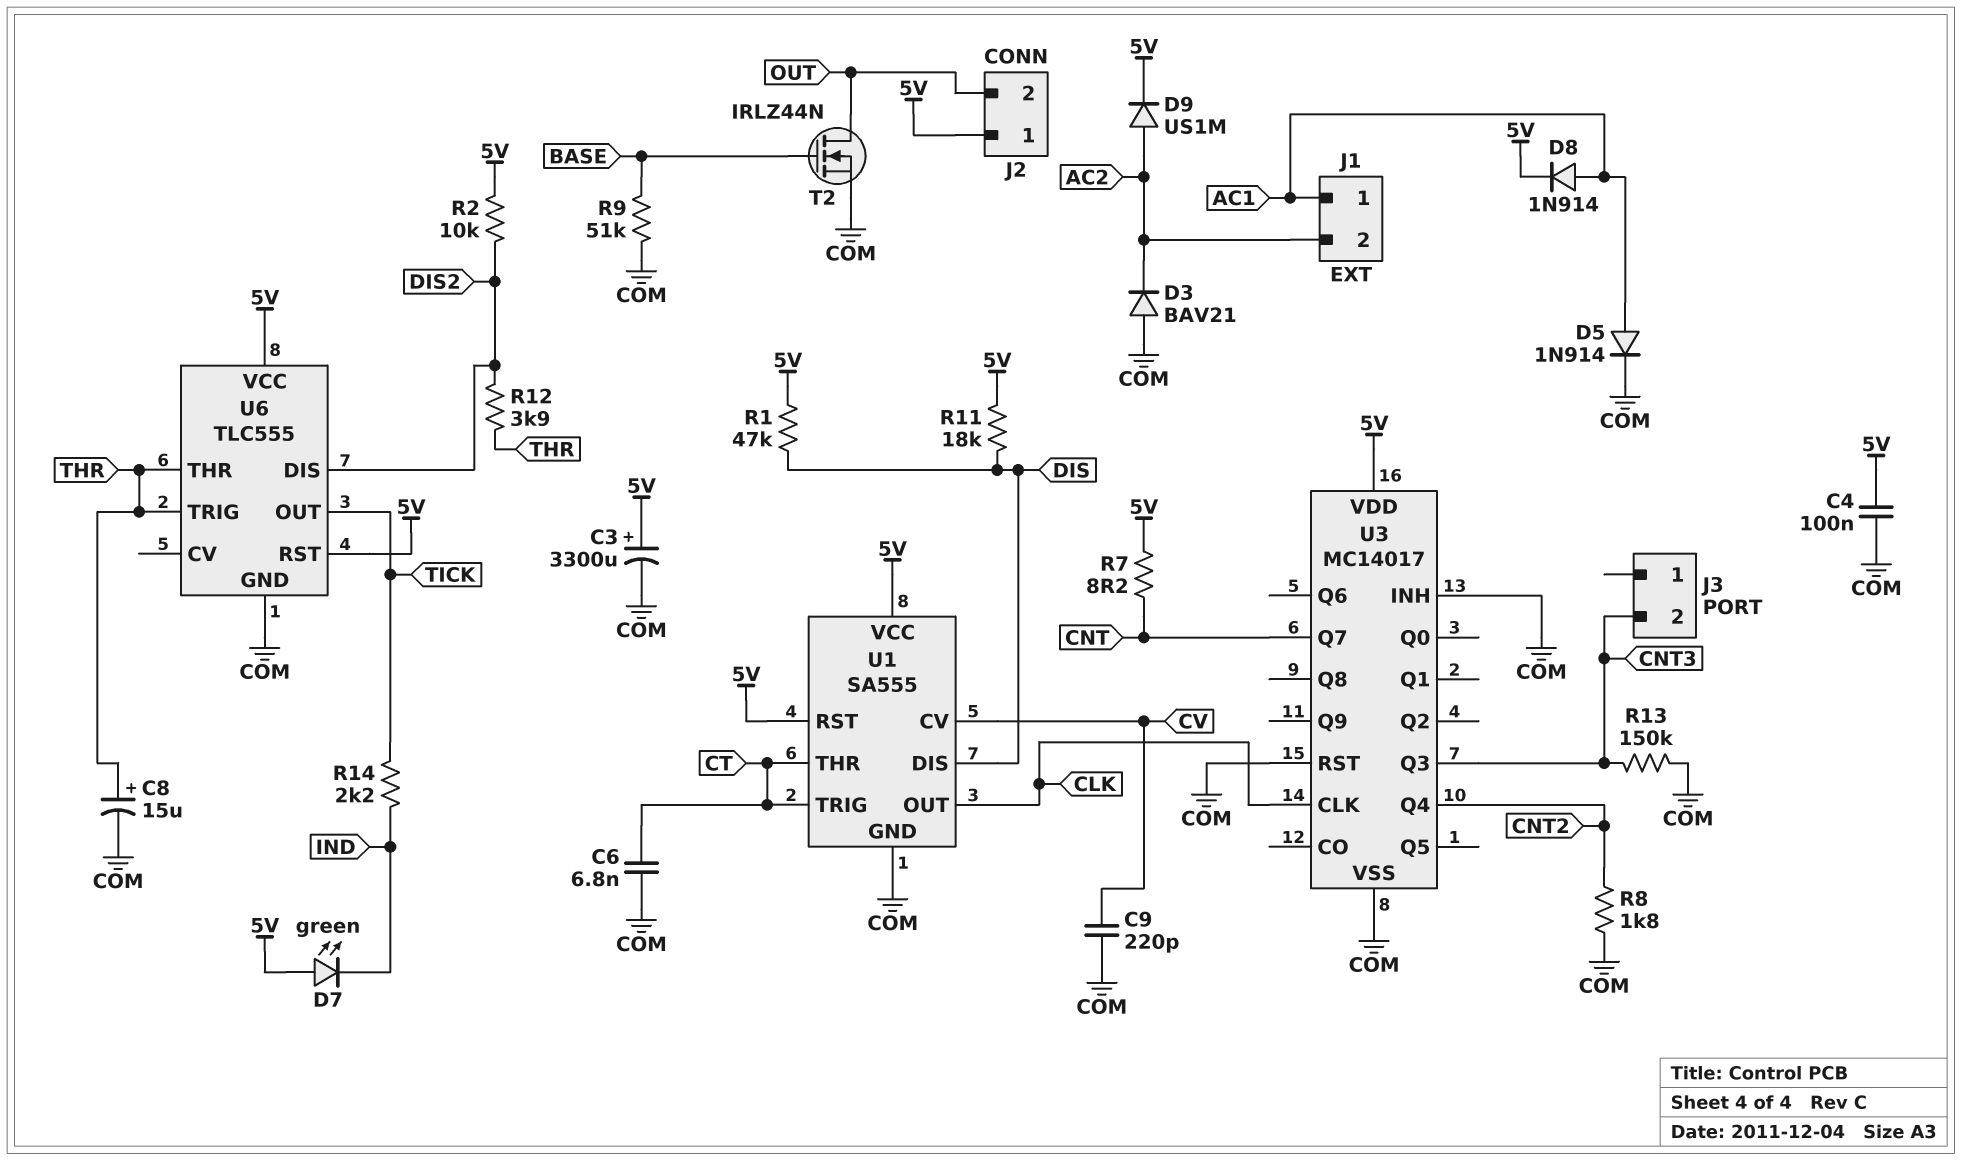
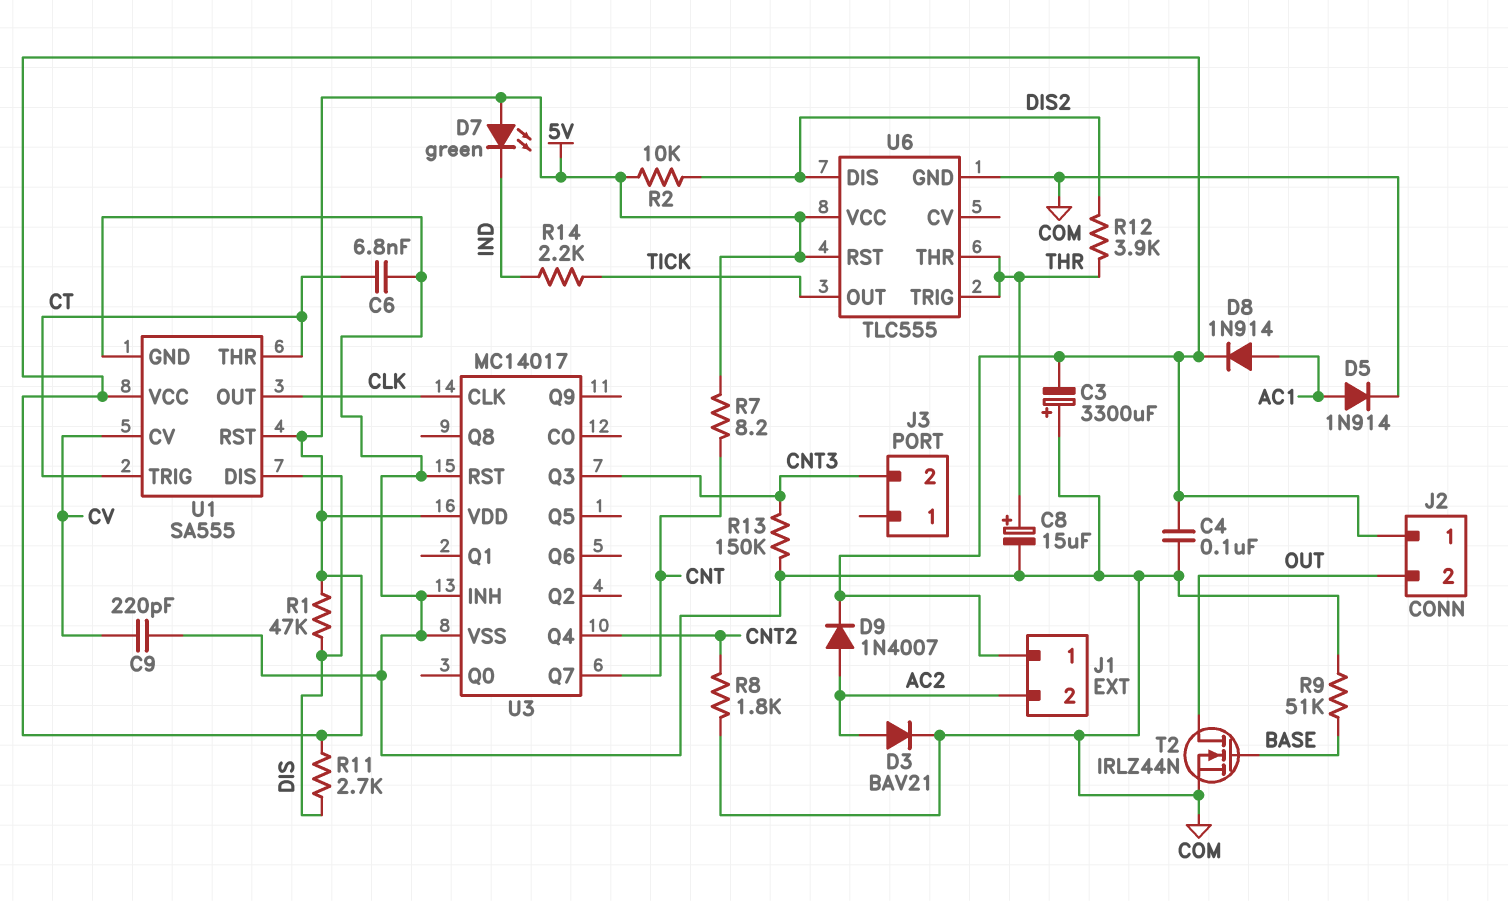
C3: 3300uF (plus 5V, minus COM) -> 3300uF (plus COM, minus 5V)
D3: diode BAV21 (A COM, K AC2) -> diode BAV21 (A AC2, K COM)
D9: diode US1M (A AC2, K 5V) -> diode 1N4007 (A AC2, K 5V)
J1 pin 1: AC1 -> 5V
R11: 18k (5V, DIS) -> 2.7k (5V, DIS)

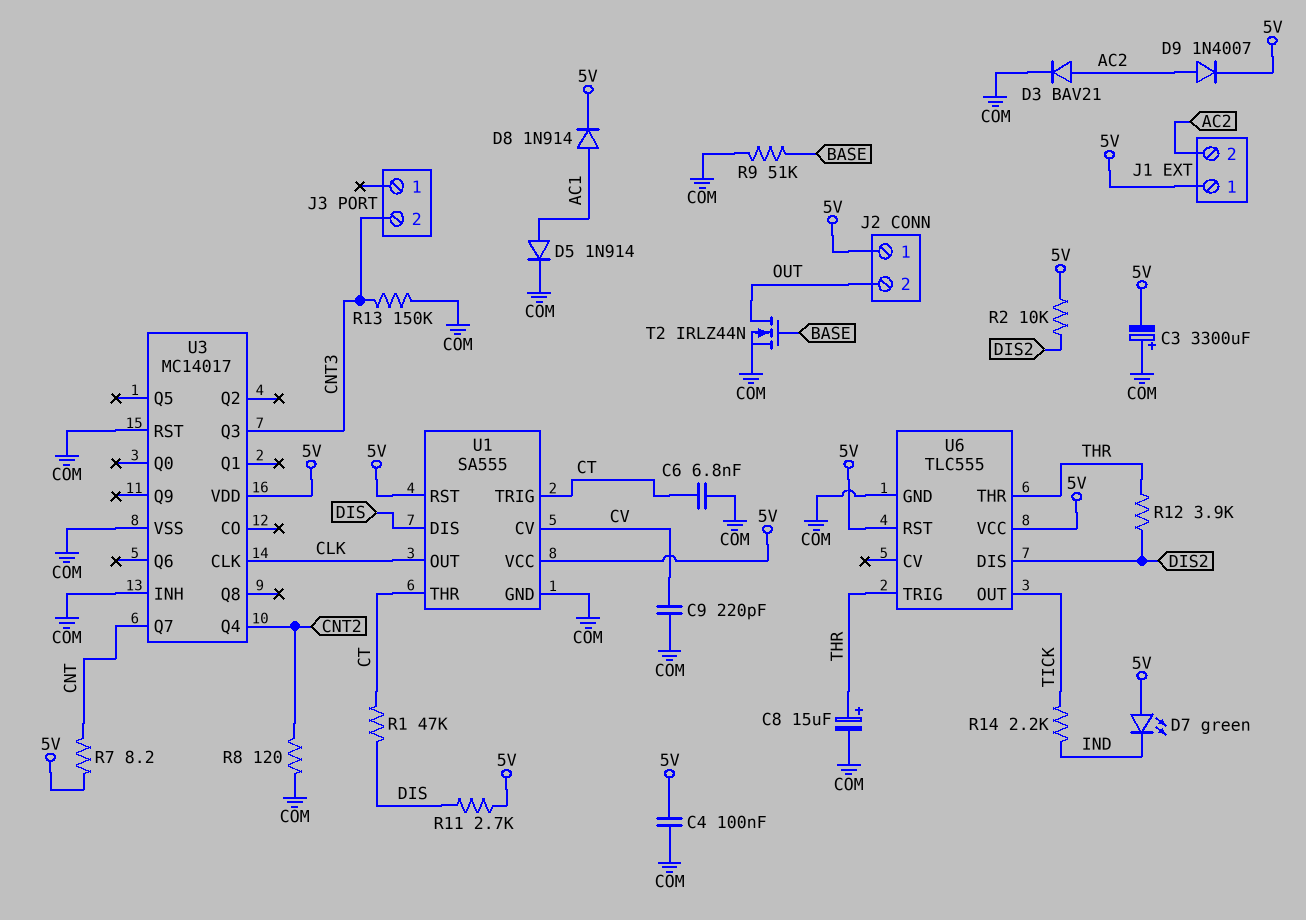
R1: 47k (5V, DIS) -> 47k (CT, DIS)
R8: 1.8k (CNT2, COM) -> 120 (CNT2, COM)

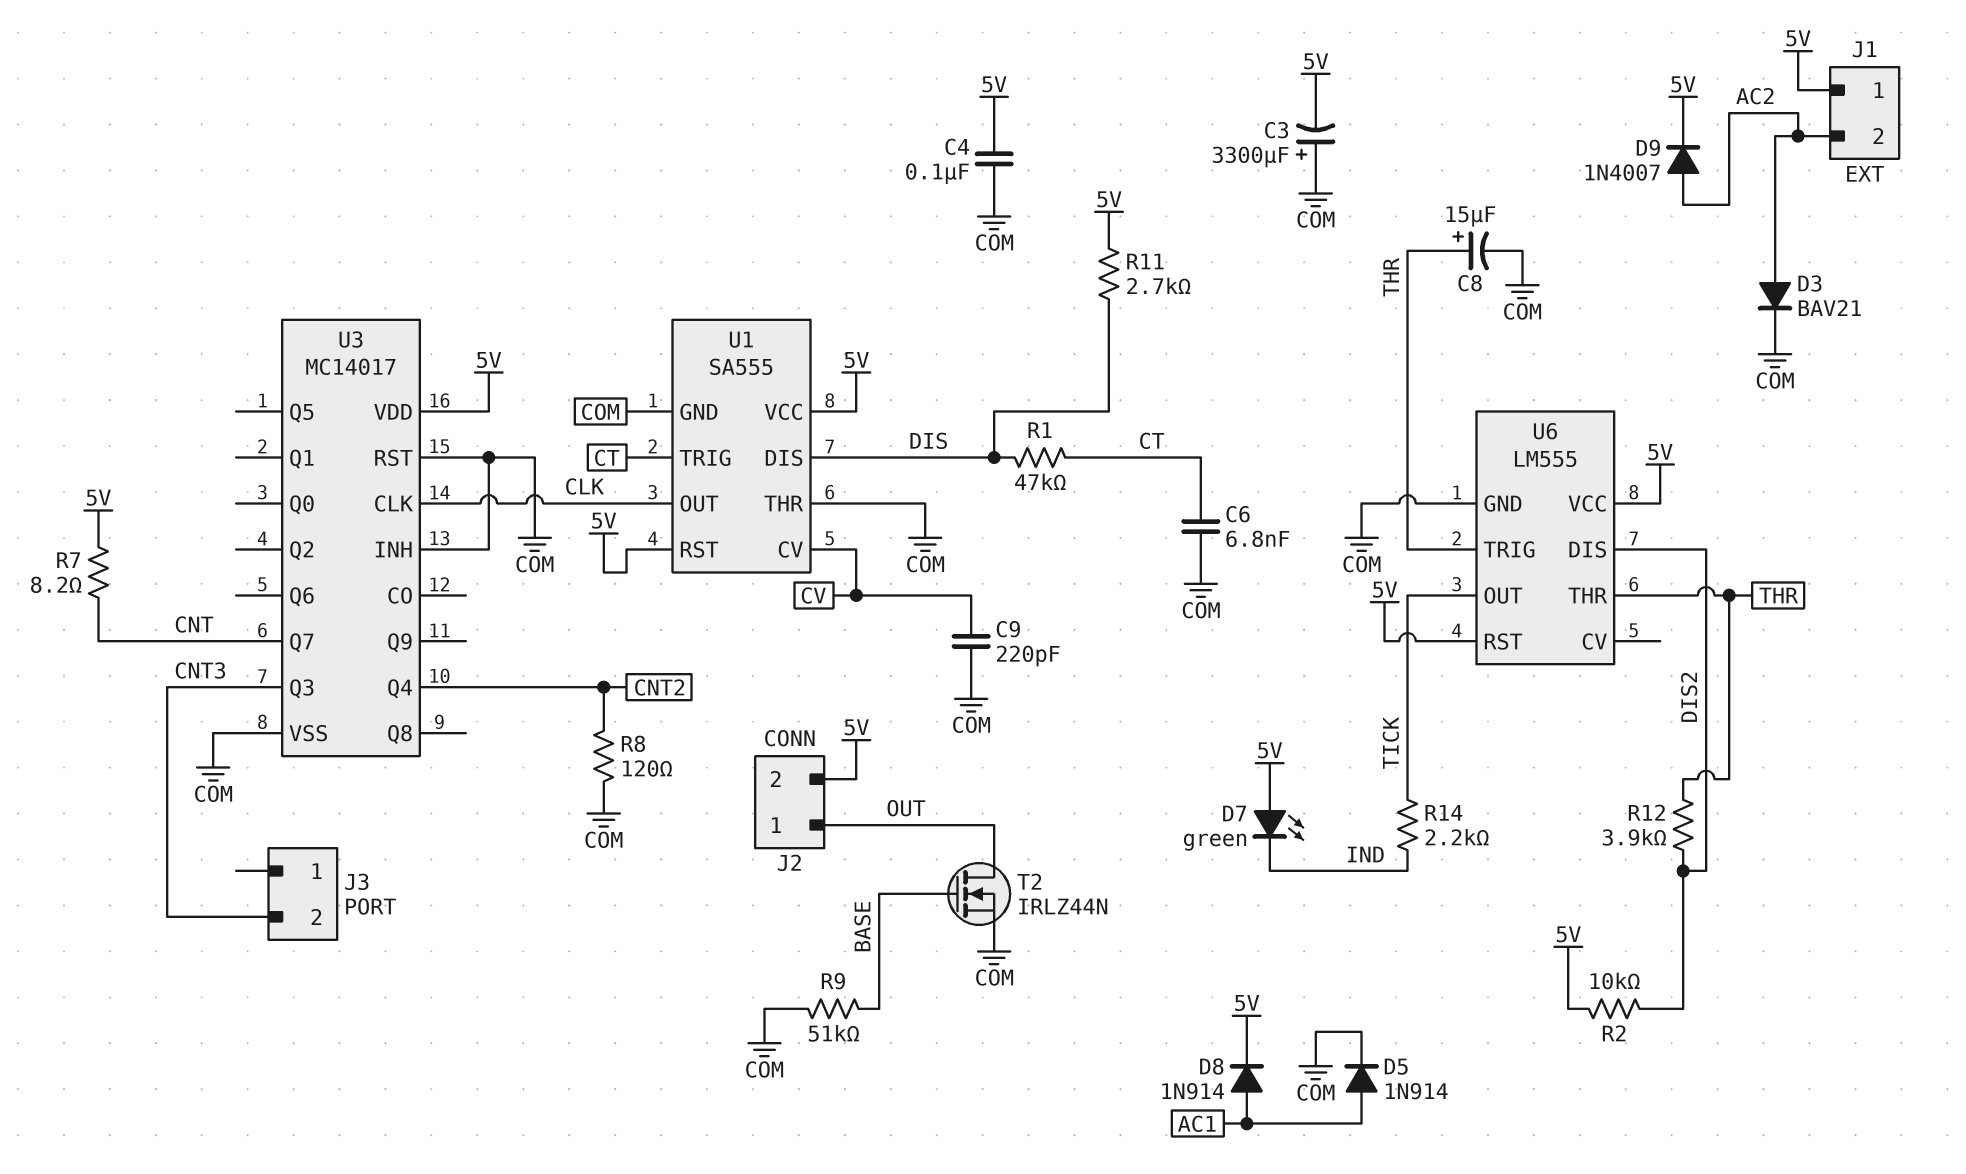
J2 pin 1: 5V -> OUT
J2 pin 2: OUT -> 5V
R13: 150k (CNT3, COM) -> none
U1 pin THR: CT -> COM
U6: TLC555 -> LM555

